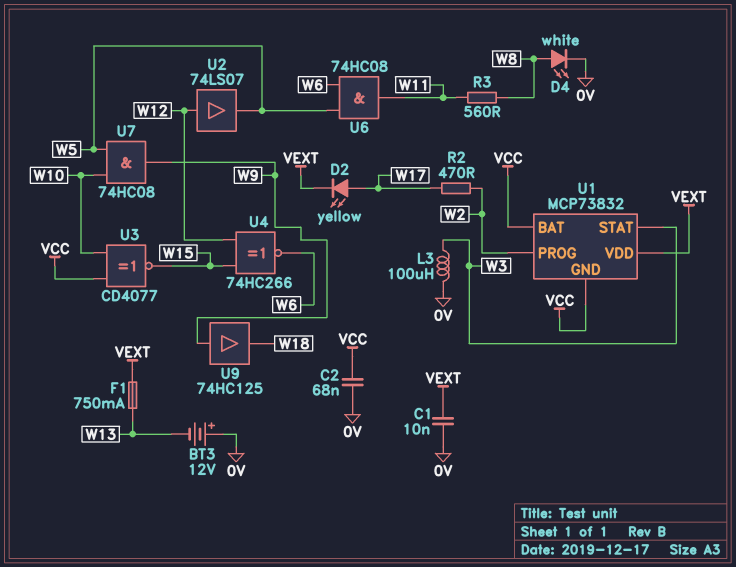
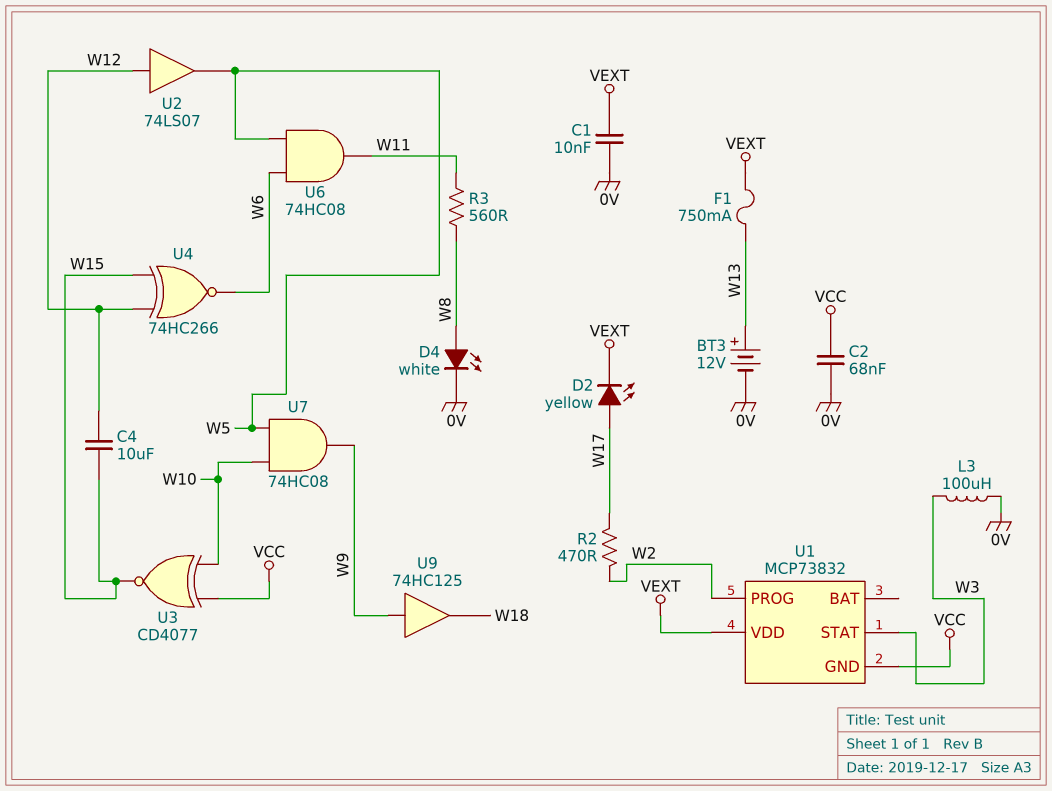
BT3: 12V (plus 0V, minus W13) -> 12V (plus W13, minus 0V)
C4: none -> 10uF (W12, W15)
U1 pin BAT: VCC -> none

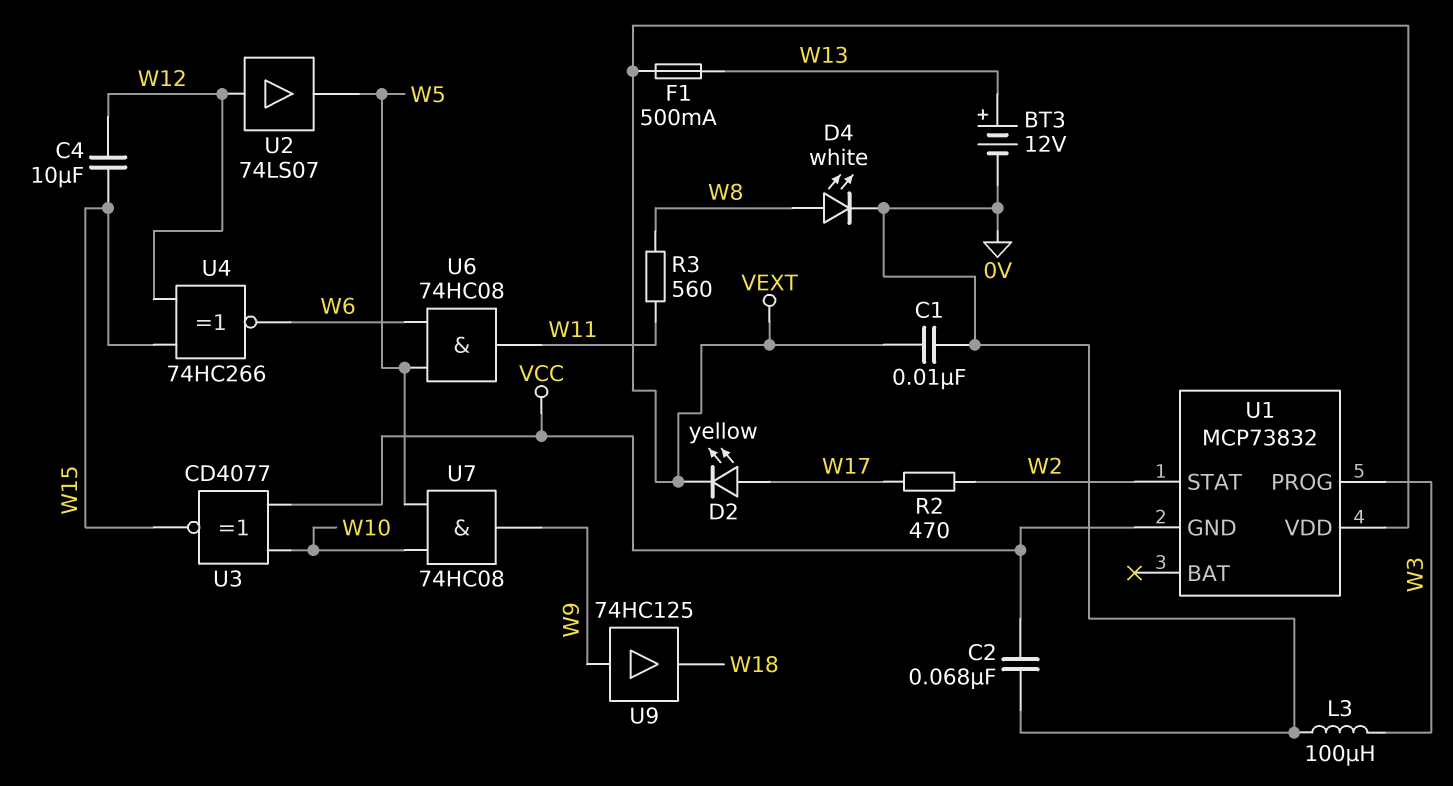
F1: 750mA (VEXT, W13) -> 500mA (VEXT, W13)
U1 pin PROG: W2 -> W3
U1 pin STAT: W3 -> W2

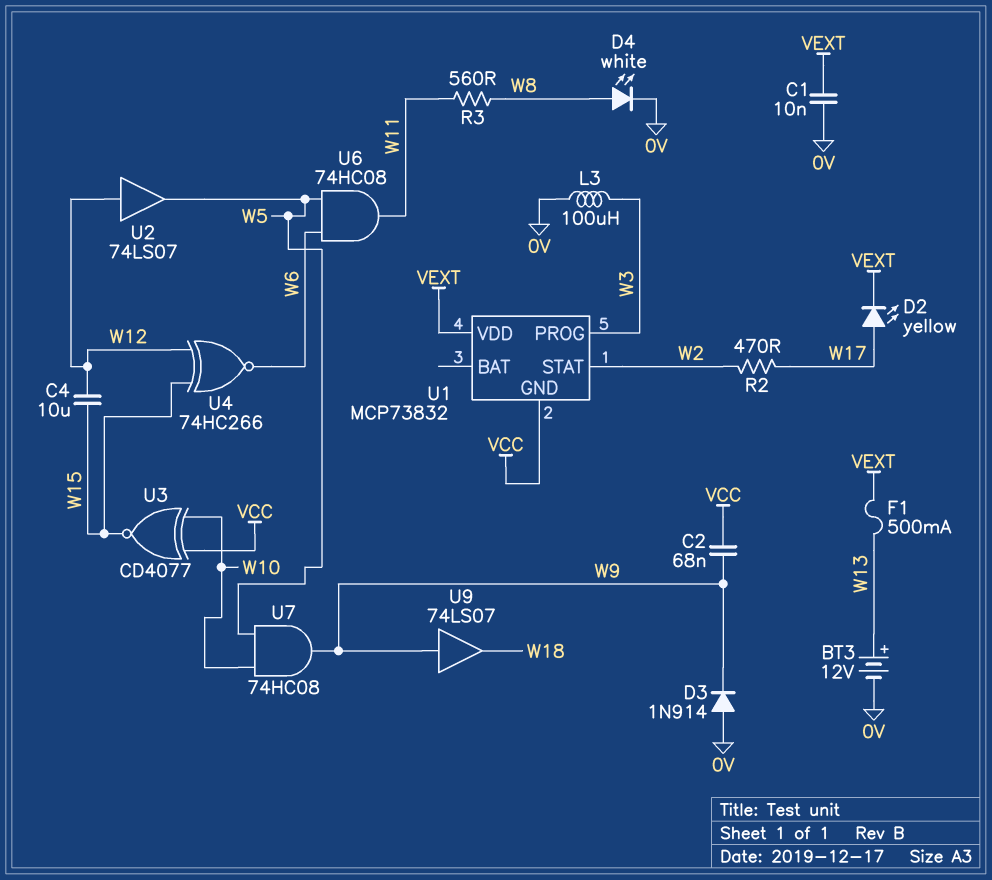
C2: 68nF (0V, VCC) -> 68nF (VCC, W9)
D3: none -> diode 1N914 (A 0V, K W9)
U9: buffer 74HC125 (in W9, out W18) -> buffer 74LS07 (in W9, out W18)

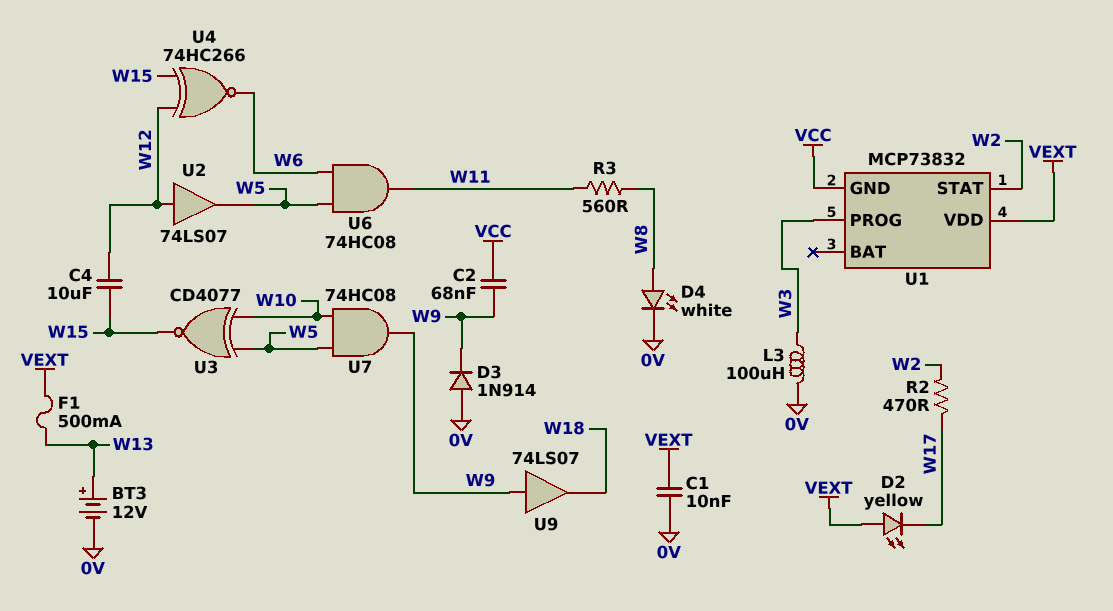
D2: LED yellow (A W17, K VEXT) -> LED yellow (A VEXT, K W17)
U3: XNOR CD4077 (in VCC, in W10, out W15) -> XNOR CD4077 (in W5, in W10, out W15)

